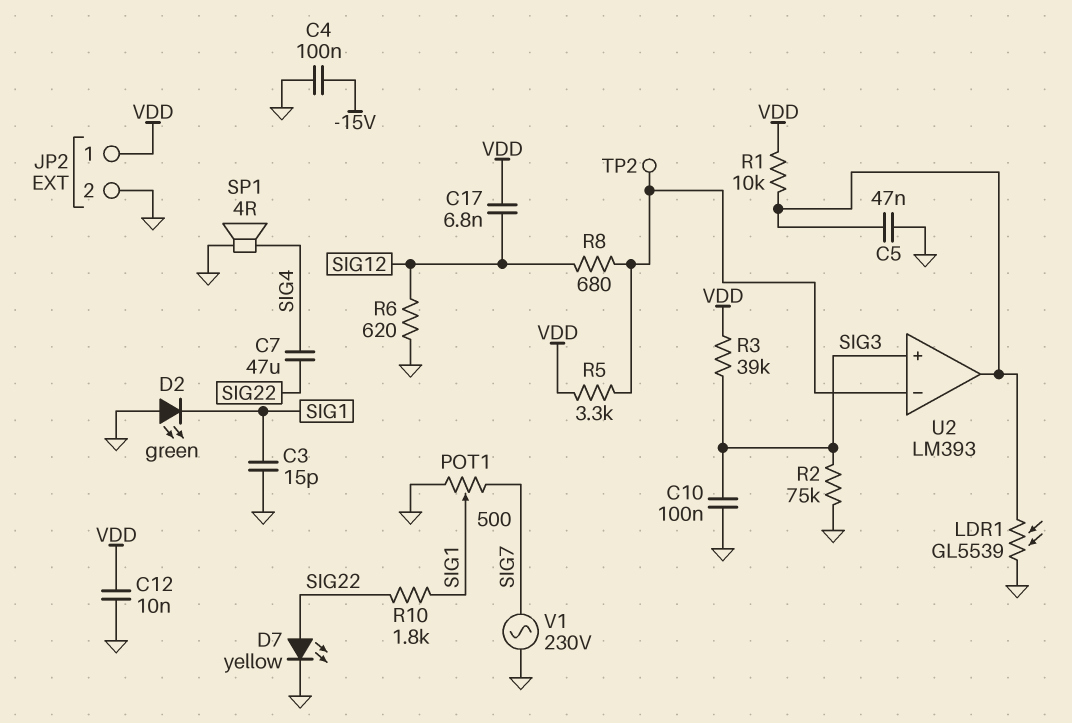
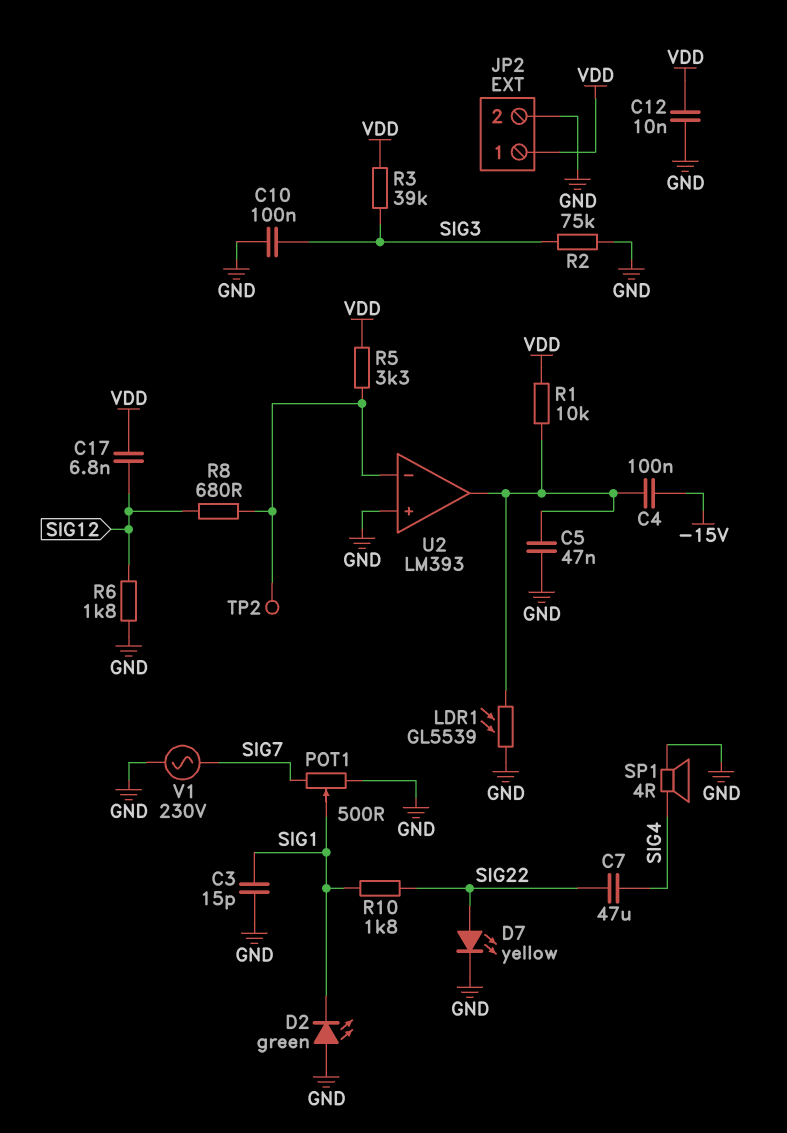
C4: 100nF (-15V, GND) -> 100nF (-15V, U2/out)
R6: 620 (GND, SIG12) -> 1.8k (GND, SIG12)
U2 pin in+: SIG3 -> GND

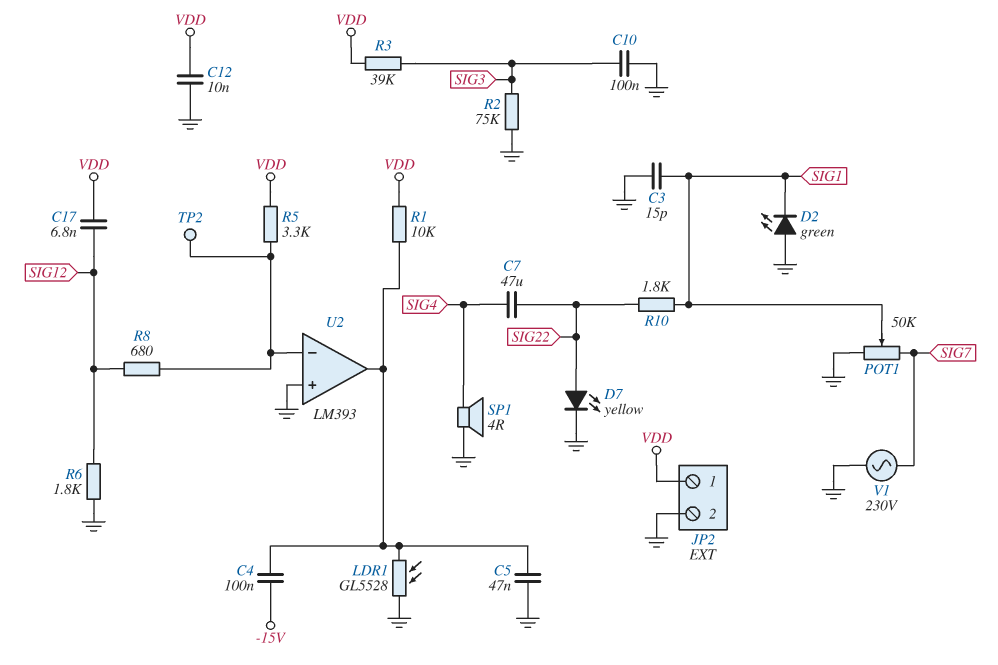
LDR1: GL5539 (GND, U2/out) -> GL5528 (GND, U2/out)
POT1: 500 (GND, SIG7, wiper SIG1) -> 50k (GND, SIG7, wiper SIG1)

